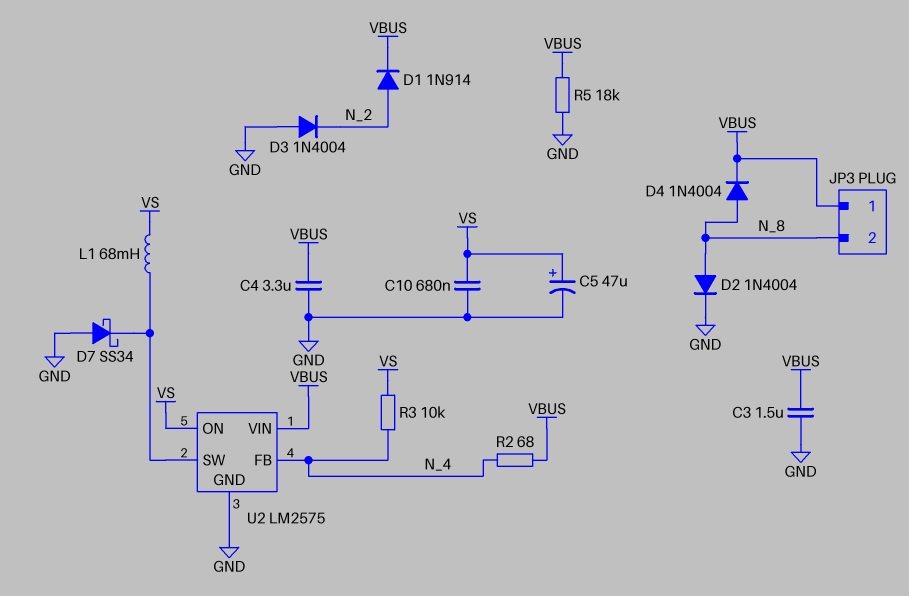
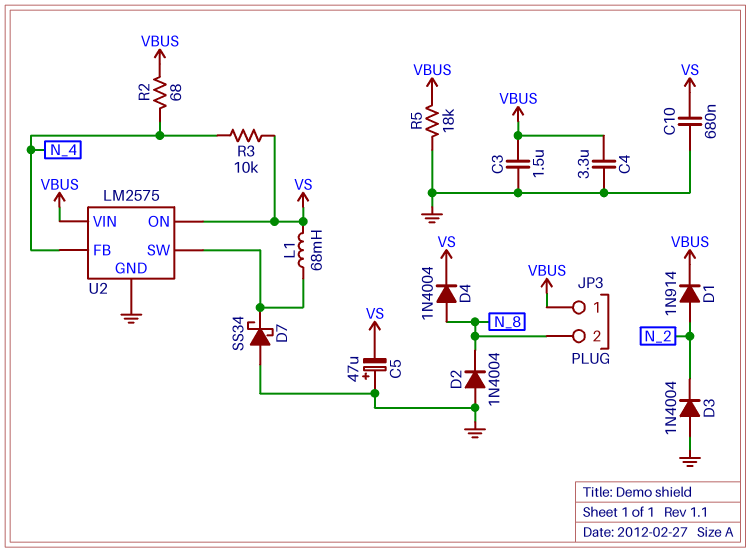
C5: 47uF (plus VS, minus GND) -> 47uF (plus GND, minus VS)
D2: diode 1N4004 (A N_8, K GND) -> diode 1N4004 (A GND, K N_8)
D4: diode 1N4004 (A N_8, K VBUS) -> diode 1N4004 (A N_8, K VS)

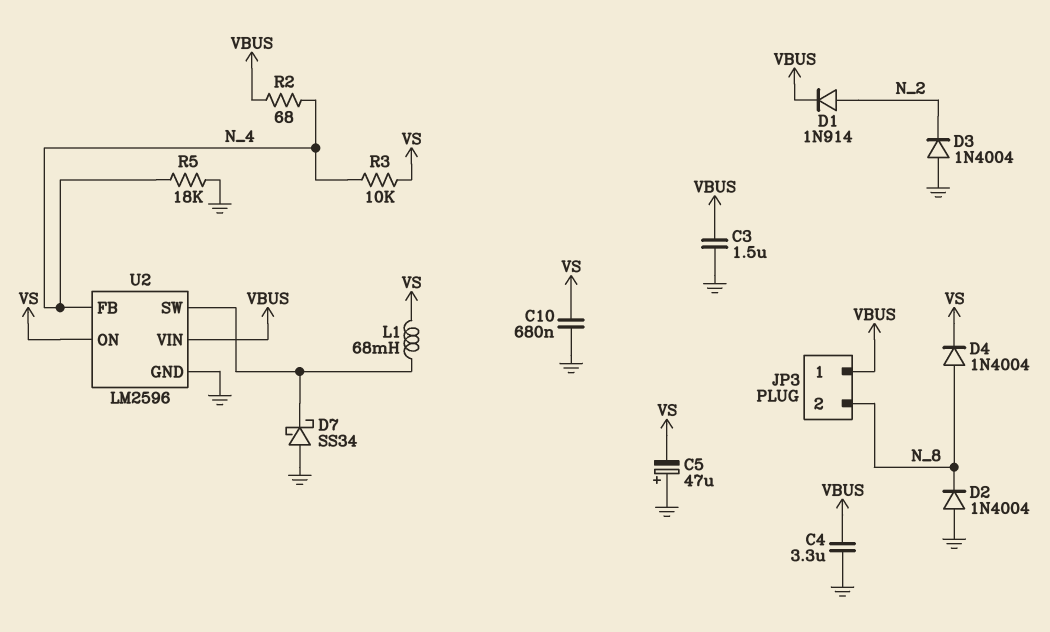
R5: 18k (GND, VBUS) -> 18k (GND, N_4)
U2: LM2575 -> LM2596

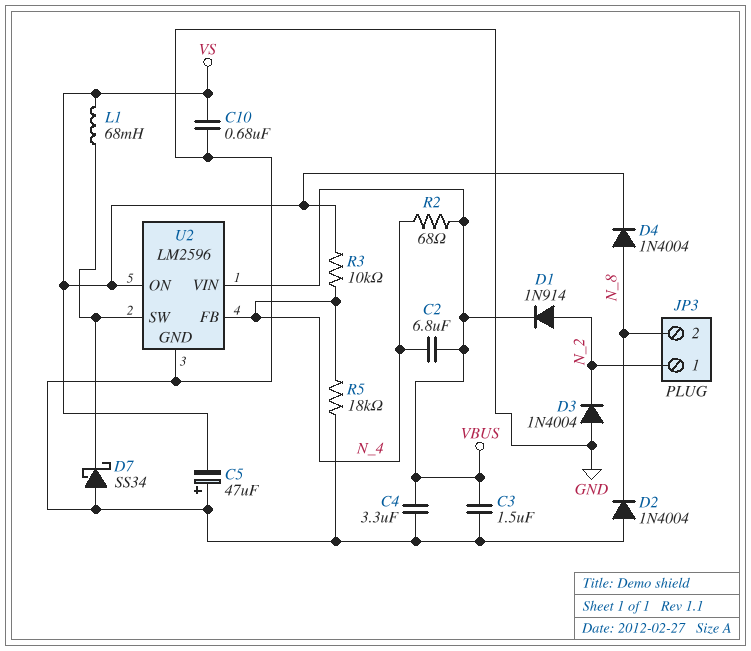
C2: none -> 6.8uF (N_4, VBUS)
JP3 pin 1: VBUS -> N_2

